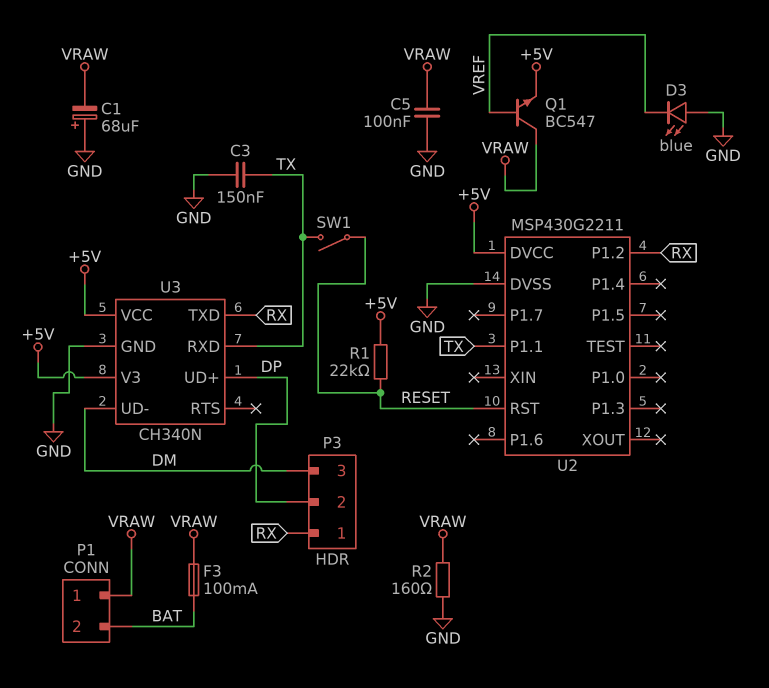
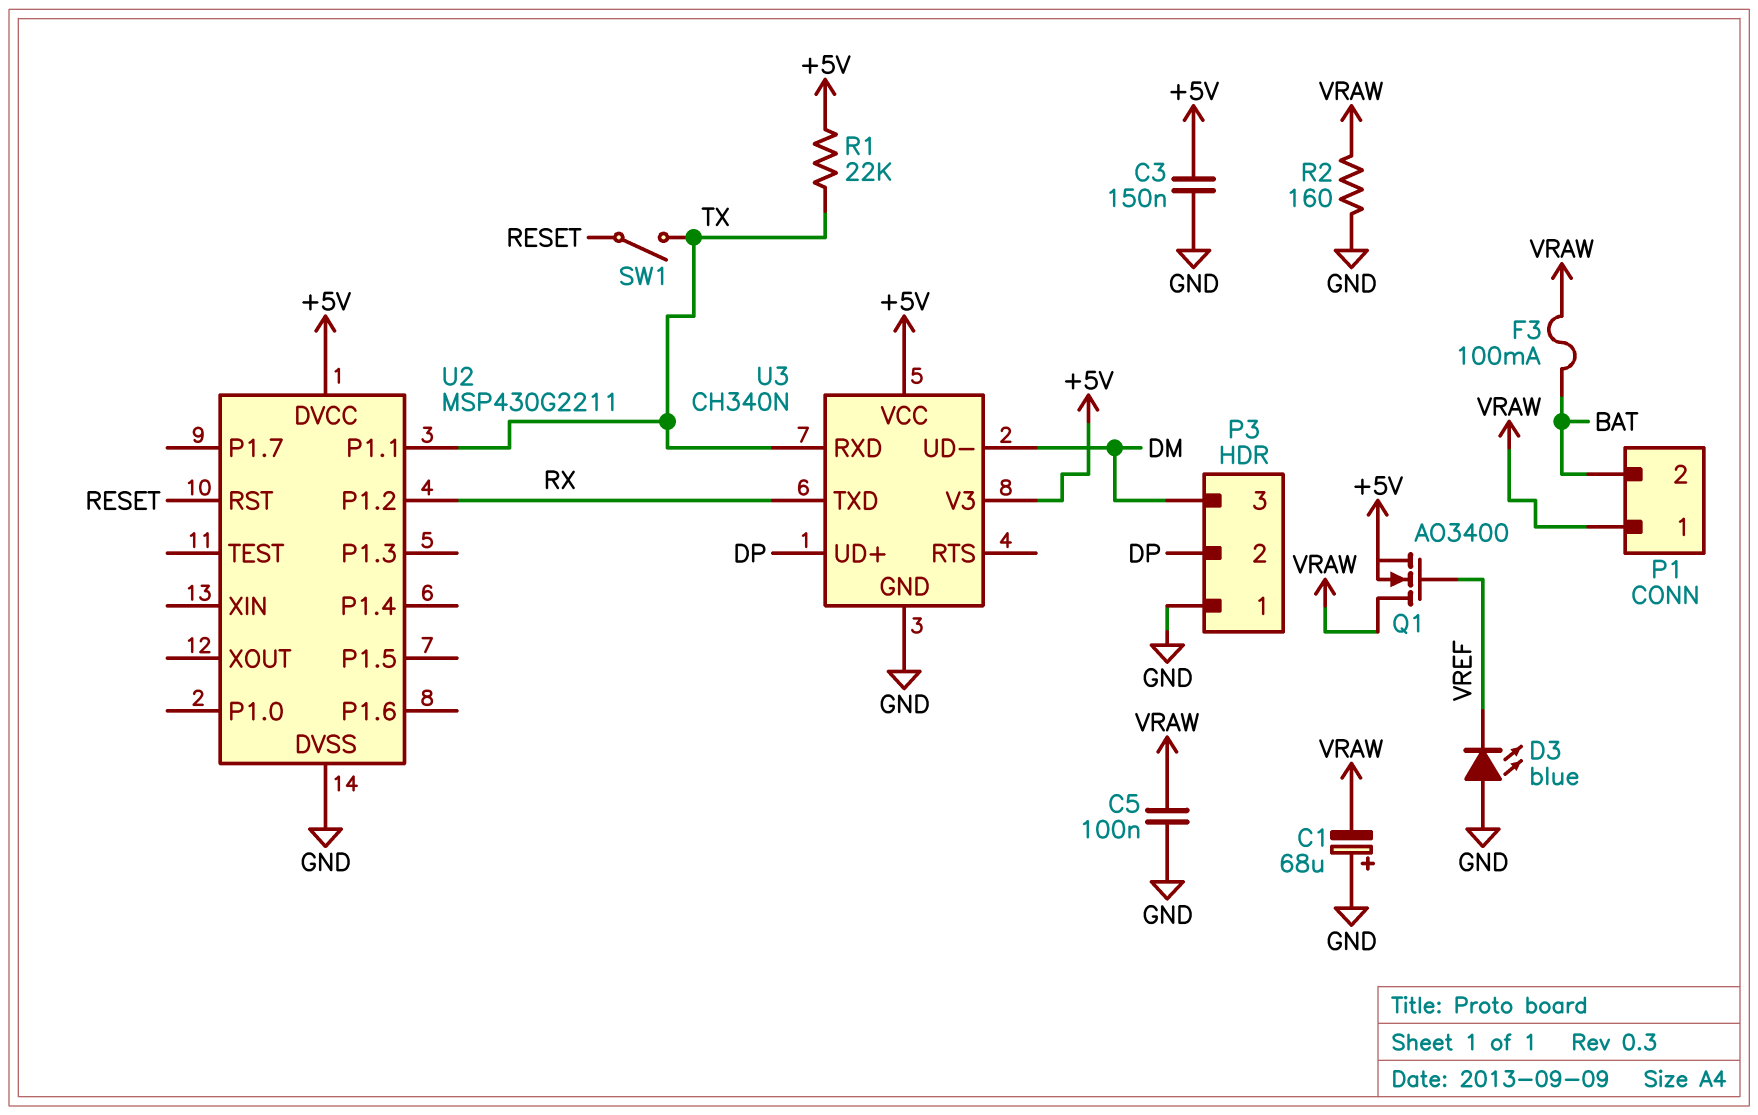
C3: 150nF (GND, TX) -> 150nF (+5V, GND)
P3 pin 1: RX -> GND
Q1: NPN BC547 (B VREF, C VRAW, E +5V) -> NMOS AO3400 (G VREF, D VRAW, S +5V)
R1: 22k (+5V, RESET) -> 22k (+5V, TX)

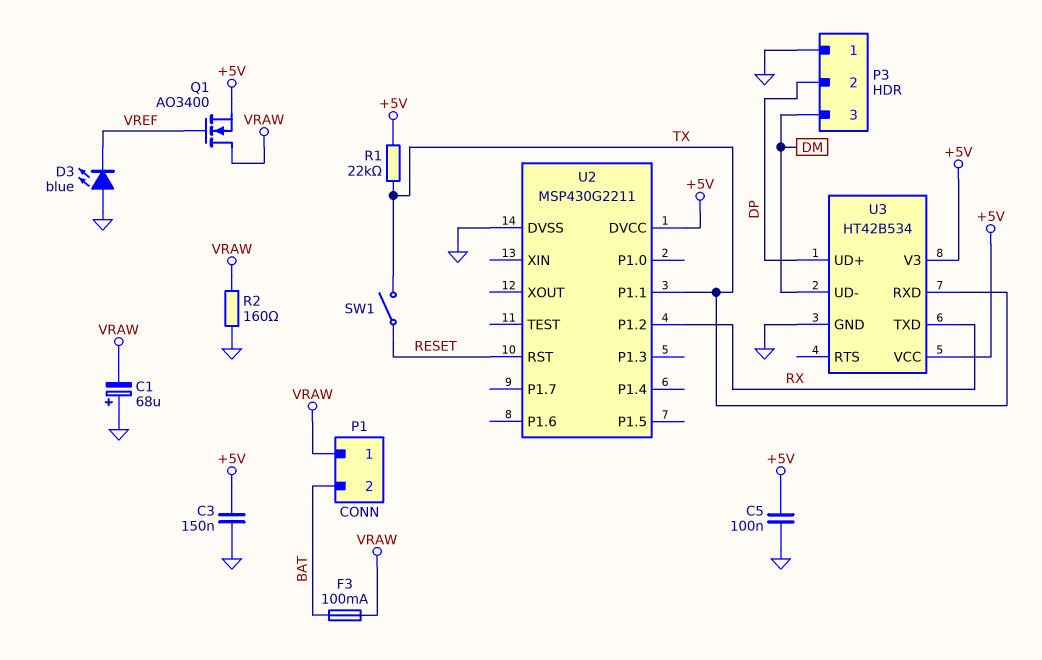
C5: 100nF (GND, VRAW) -> 100nF (+5V, GND)
U3: CH340N -> HT42B534

